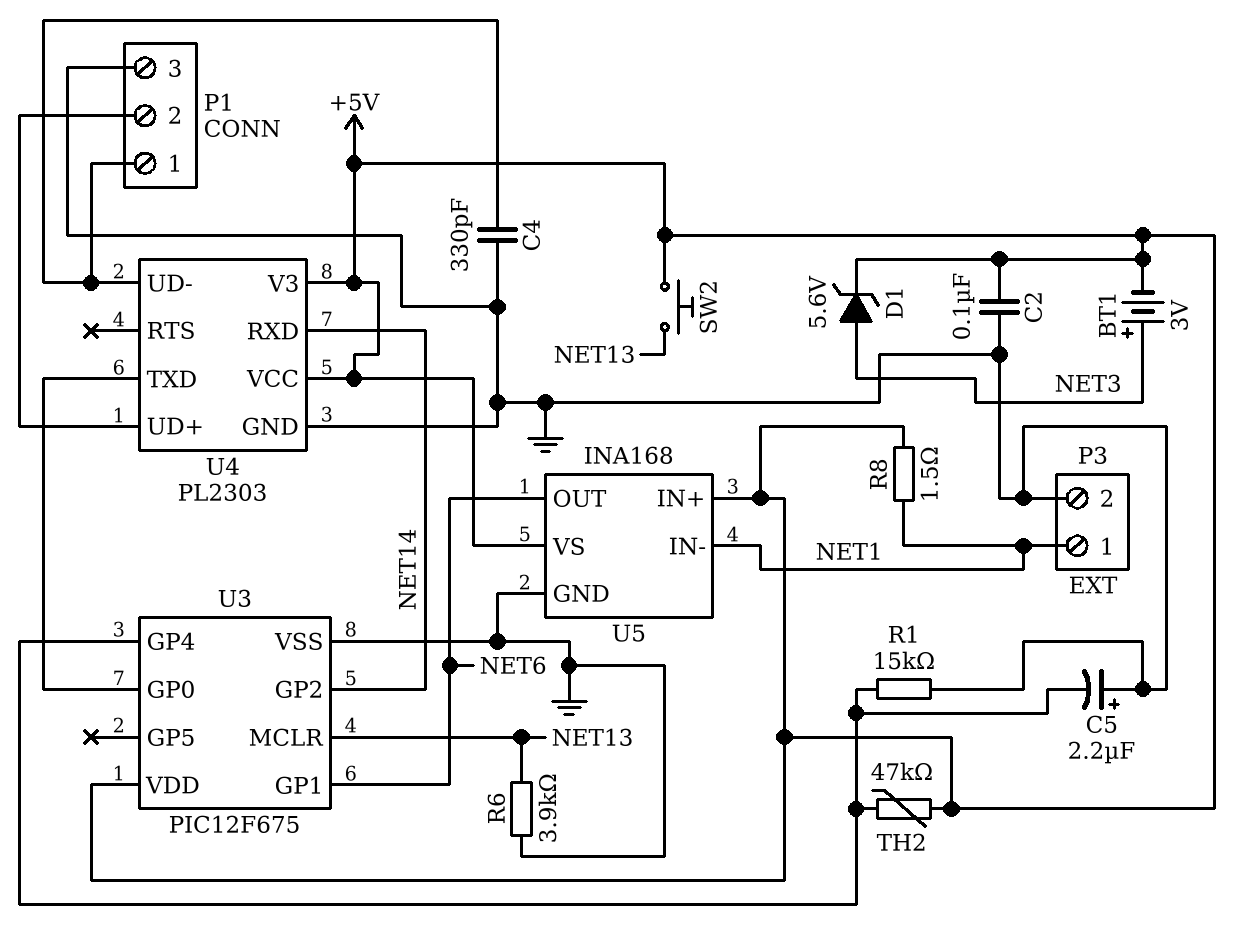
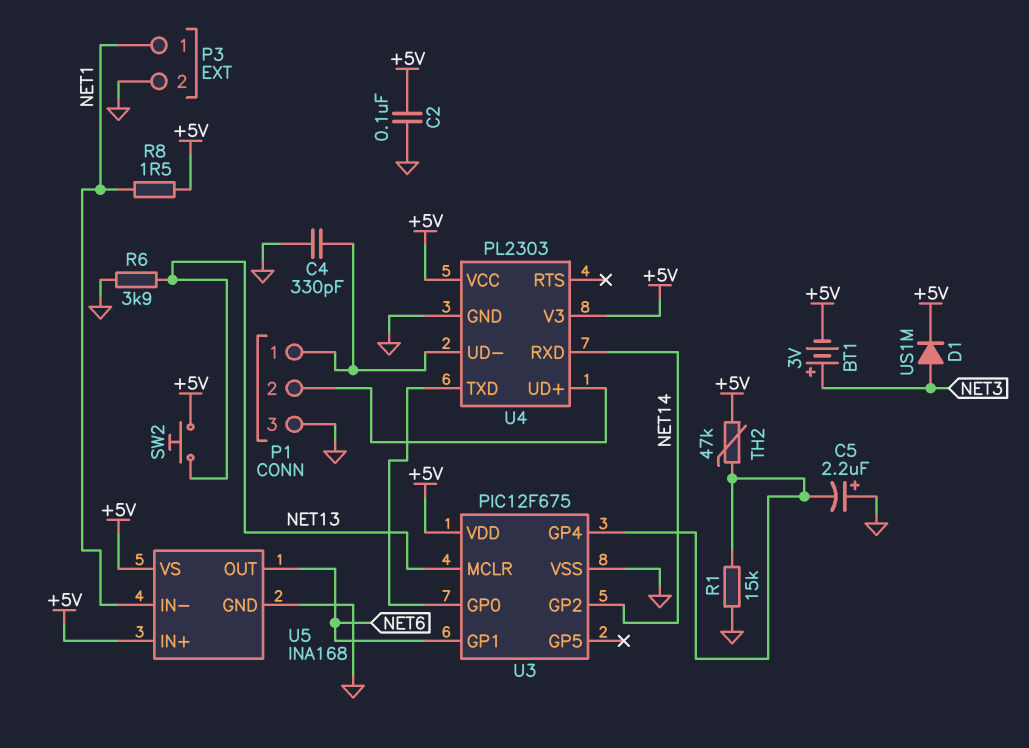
D1: zener 5.6V (A NET3, K +5V) -> diode US1M (A NET3, K +5V)

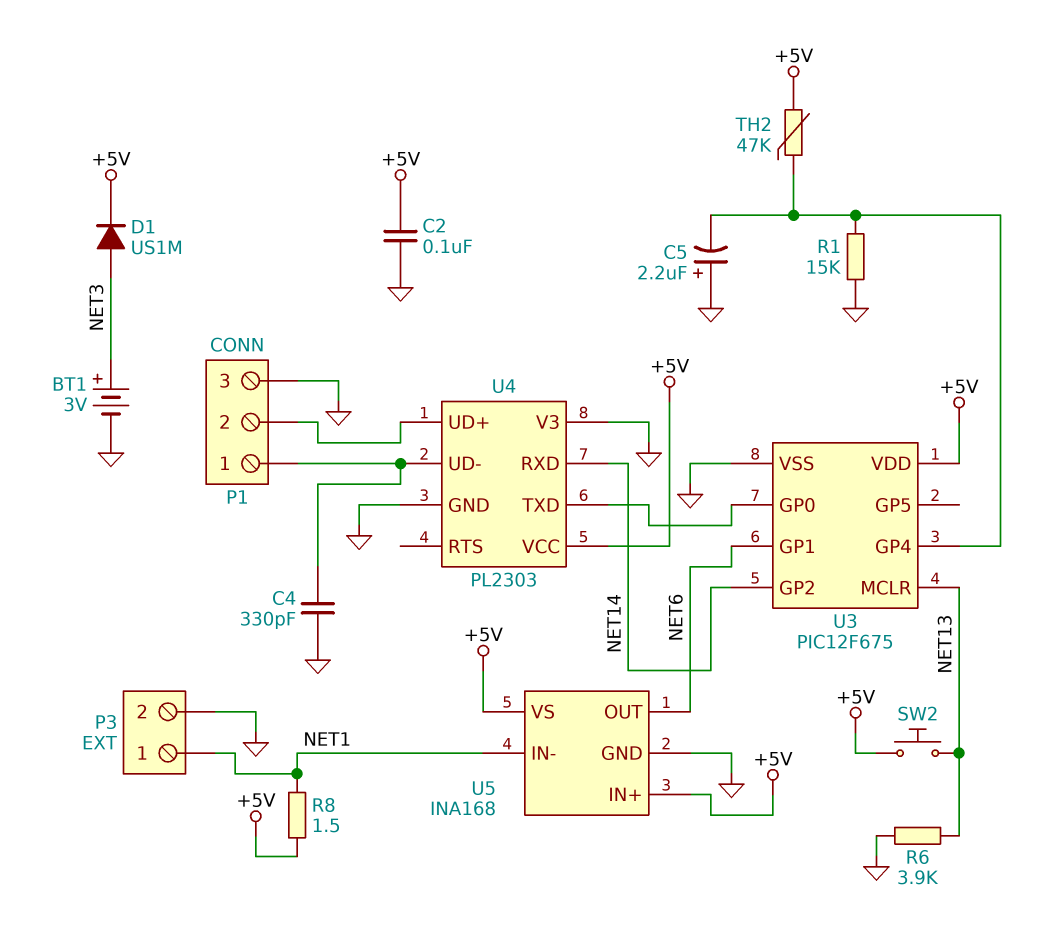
BT1: 3V (plus NET3, minus +5V) -> 3V (plus NET3, minus GND)
U4 pin V3: +5V -> GND

